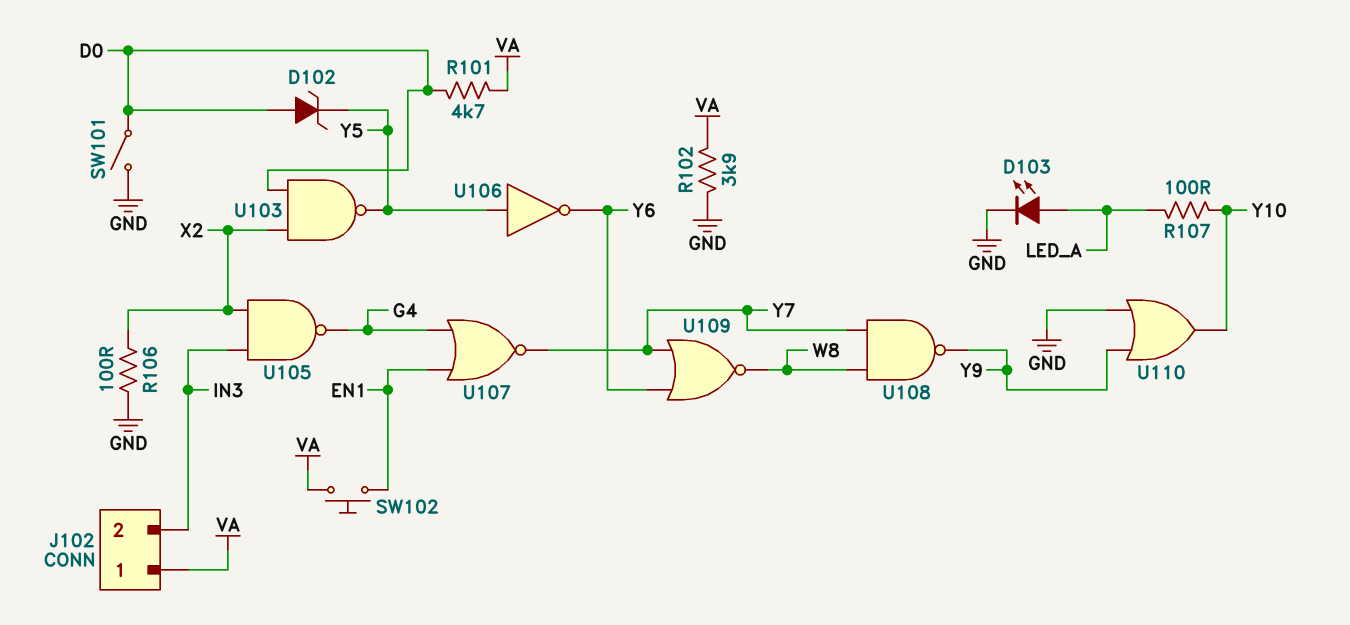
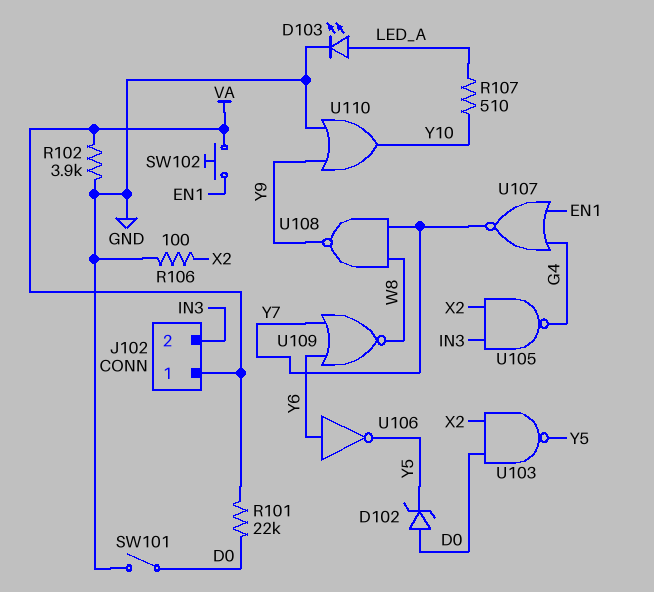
R101: 4.7k (D0, VA) -> 22k (D0, VA)
R107: 100 (LED_A, Y10) -> 510 (LED_A, Y10)
U106: NOT (in Y5, out Y6) -> NOT (in Y6, out Y5)

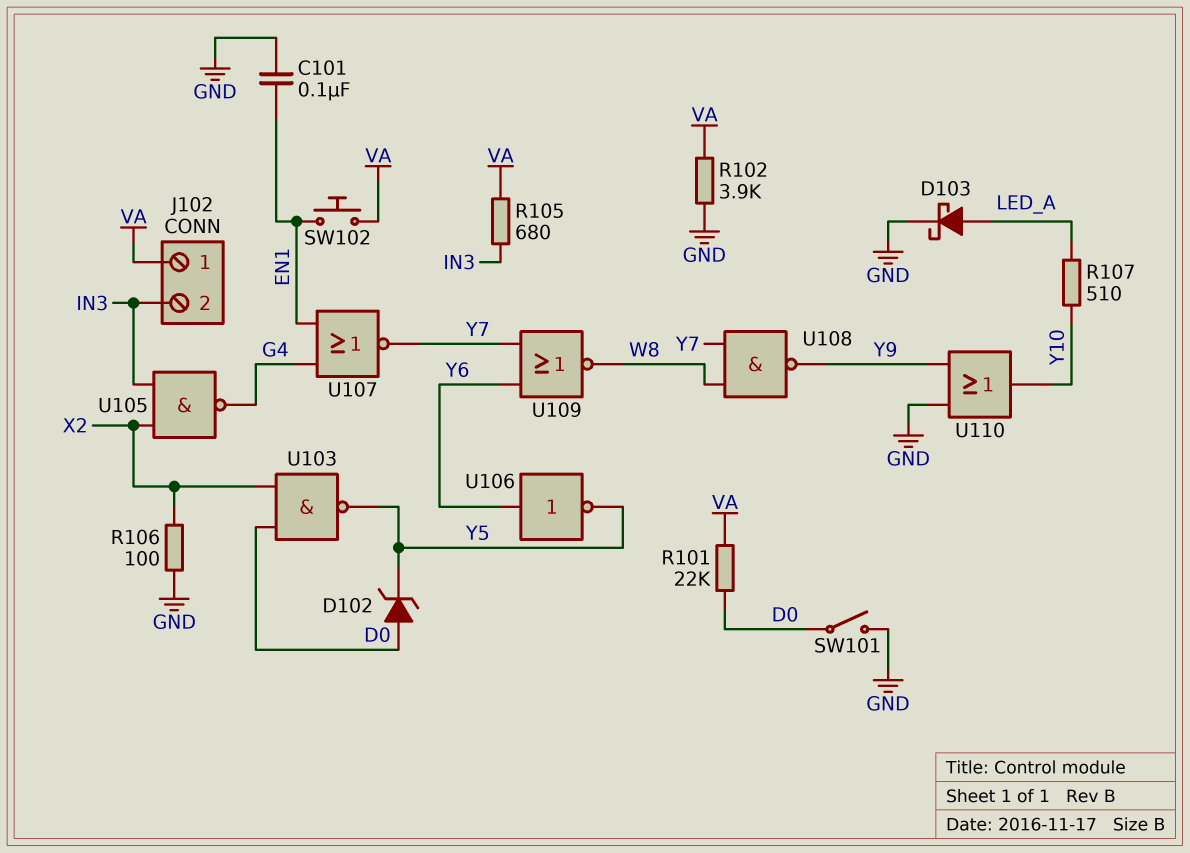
C101: none -> 100nF (EN1, GND)
D103: LED (A LED_A, K GND) -> schottky (A LED_A, K GND)
R105: none -> 680 (IN3, VA)

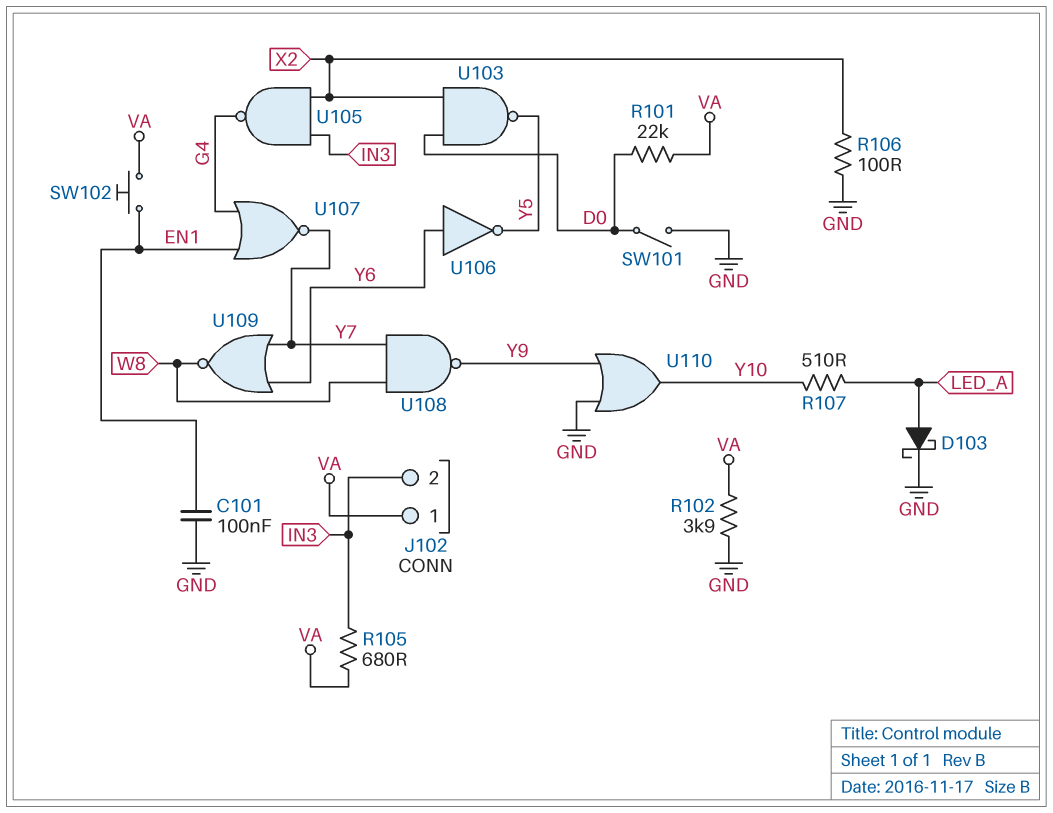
D102: zener (A D0, K Y5) -> none

